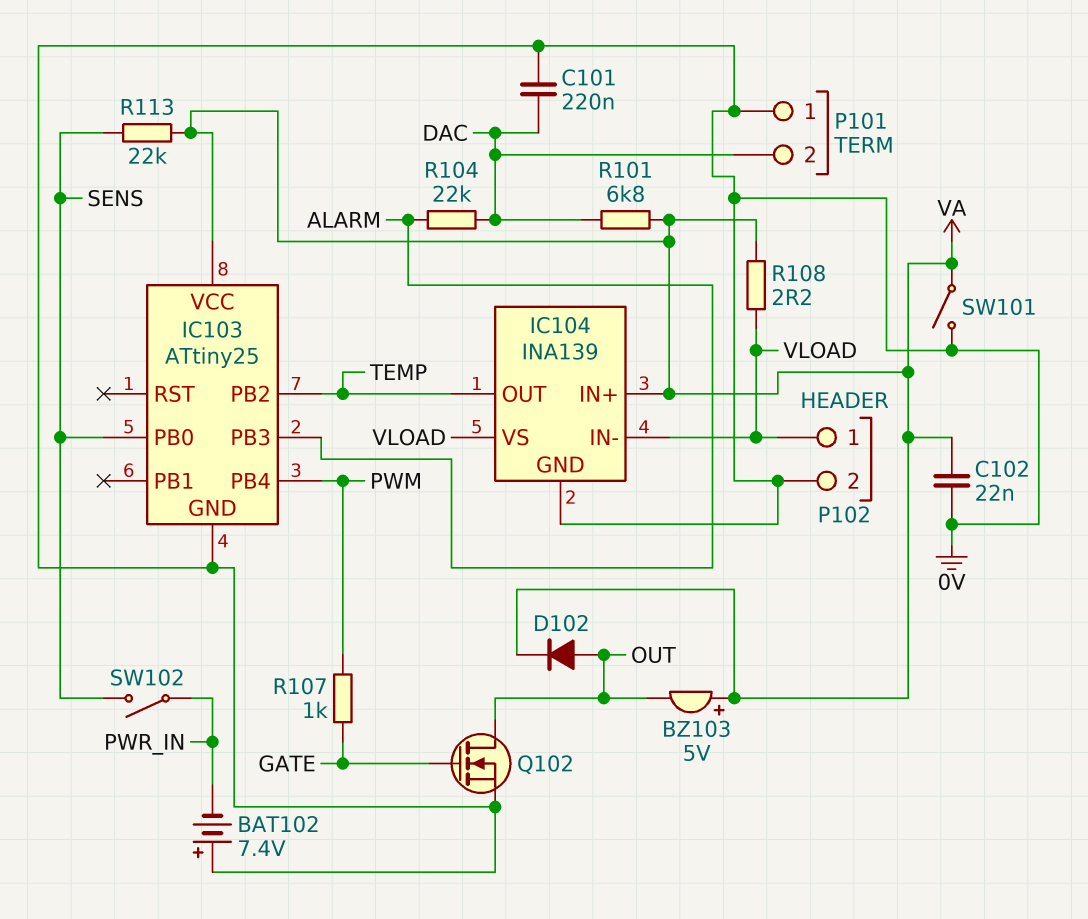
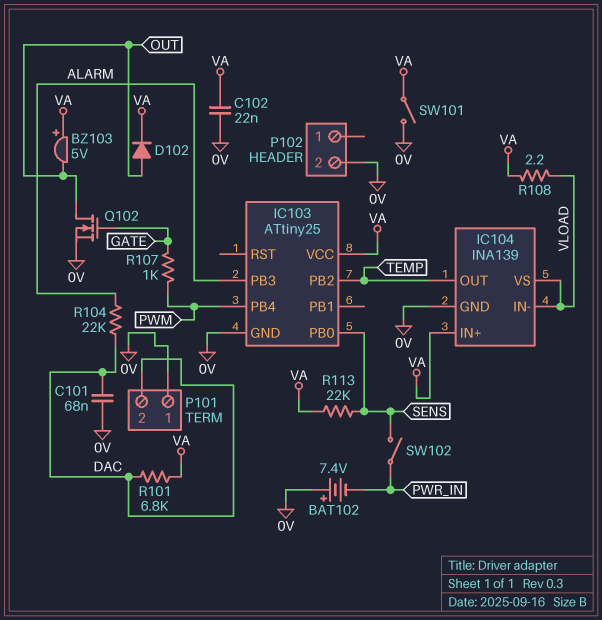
C101: 220nF (0V, DAC) -> 68nF (0V, DAC)
P102 pin 1: VLOAD -> none

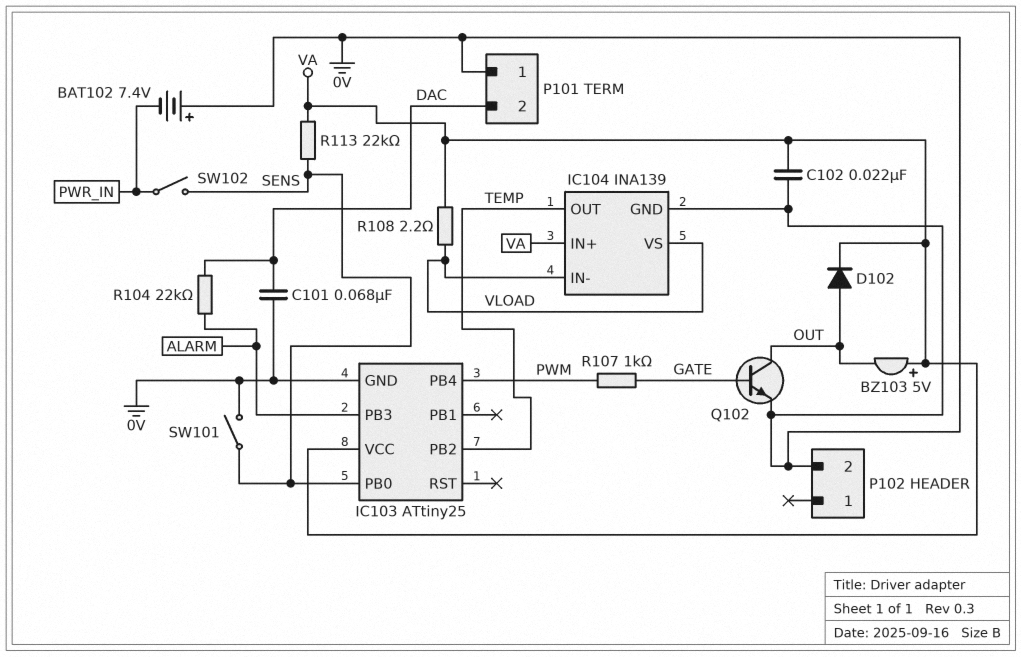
Q102: NMOS (G GATE, D OUT, S 0V) -> NPN (B GATE, C OUT, E 0V)
R101: 6.8k (DAC, VA) -> none
SW101: switch (0V, VA) -> switch (0V, SENS)

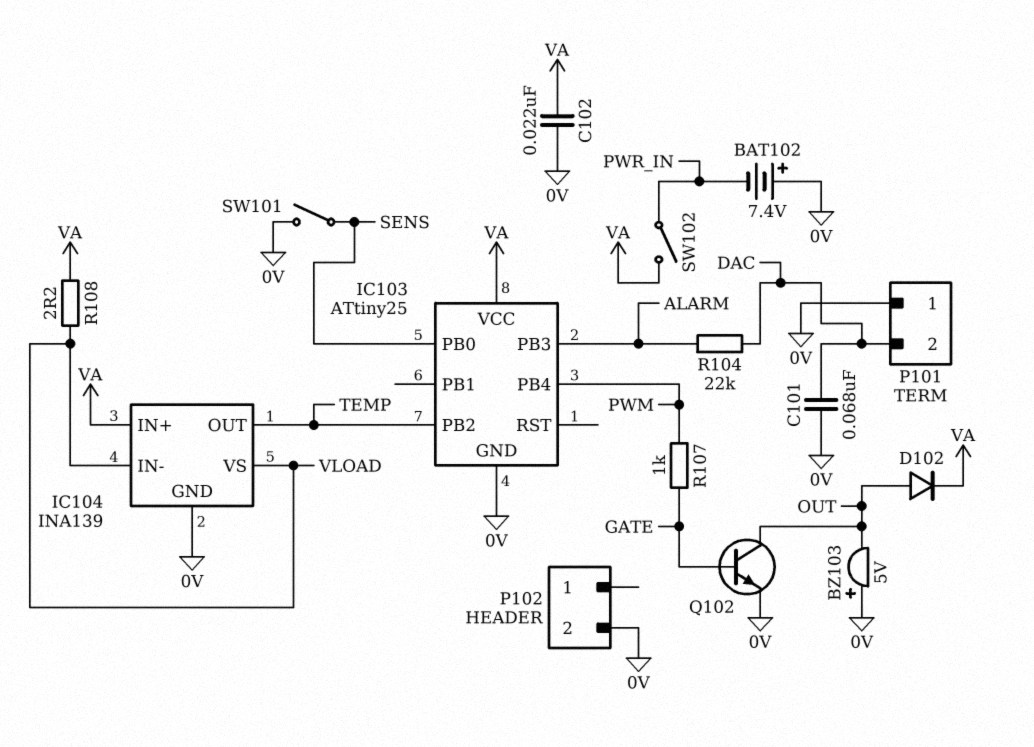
BZ103: buzzer 5V (plus VA, minus OUT) -> buzzer 5V (plus 0V, minus OUT)
R113: 22k (SENS, VA) -> none
SW102: switch (PWR_IN, SENS) -> switch (PWR_IN, VA)

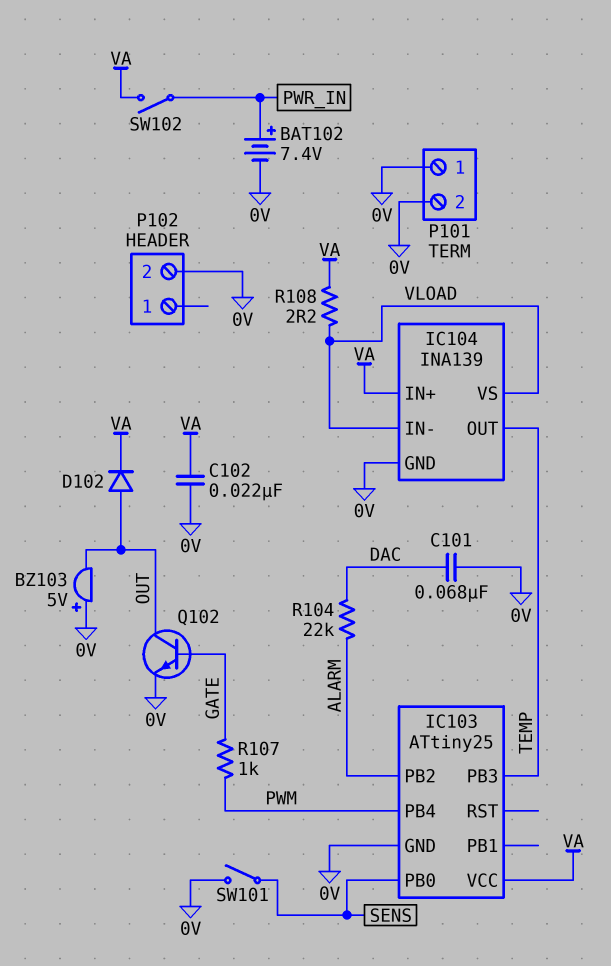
BAT102: 7.4V (plus 0V, minus PWR_IN) -> 7.4V (plus PWR_IN, minus 0V)
IC103 pin PB2: TEMP -> ALARM
IC103 pin PB3: ALARM -> TEMP
P101 pin 2: DAC -> 0V

